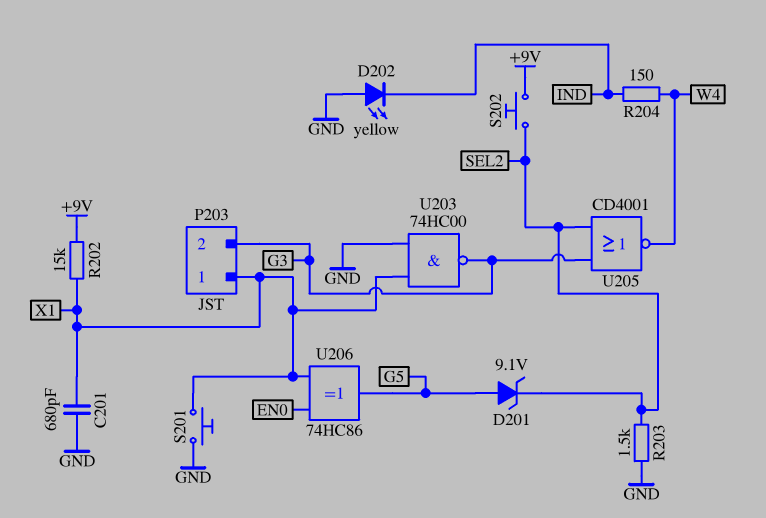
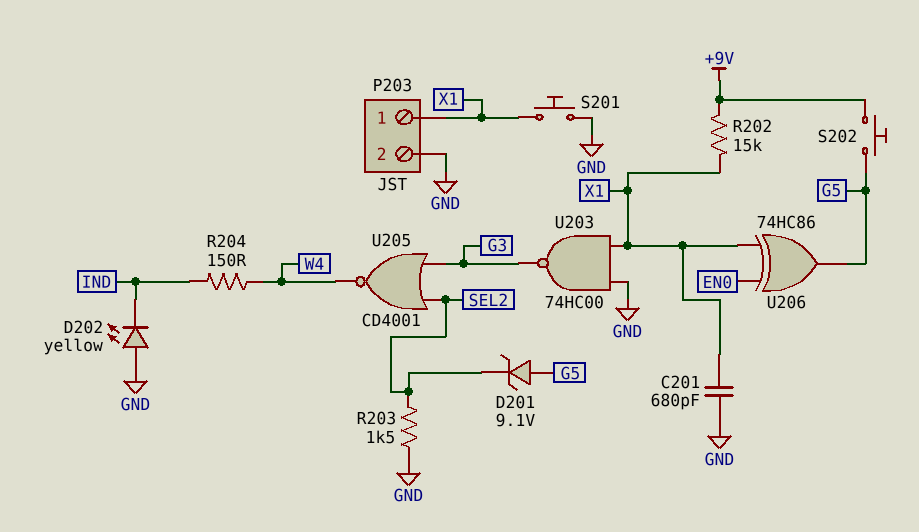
P203 pin 2: G3 -> GND
S202: button (+9V, SEL2) -> button (+9V, G5)

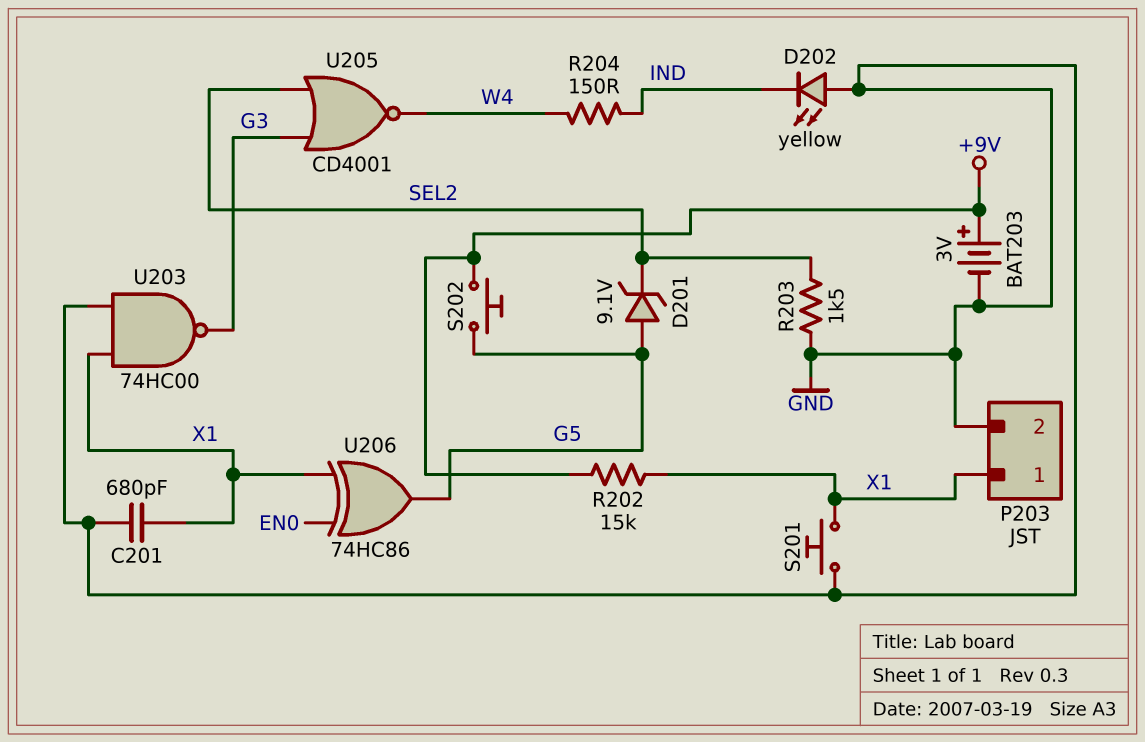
BAT203: none -> 3V (plus +9V, minus GND)

